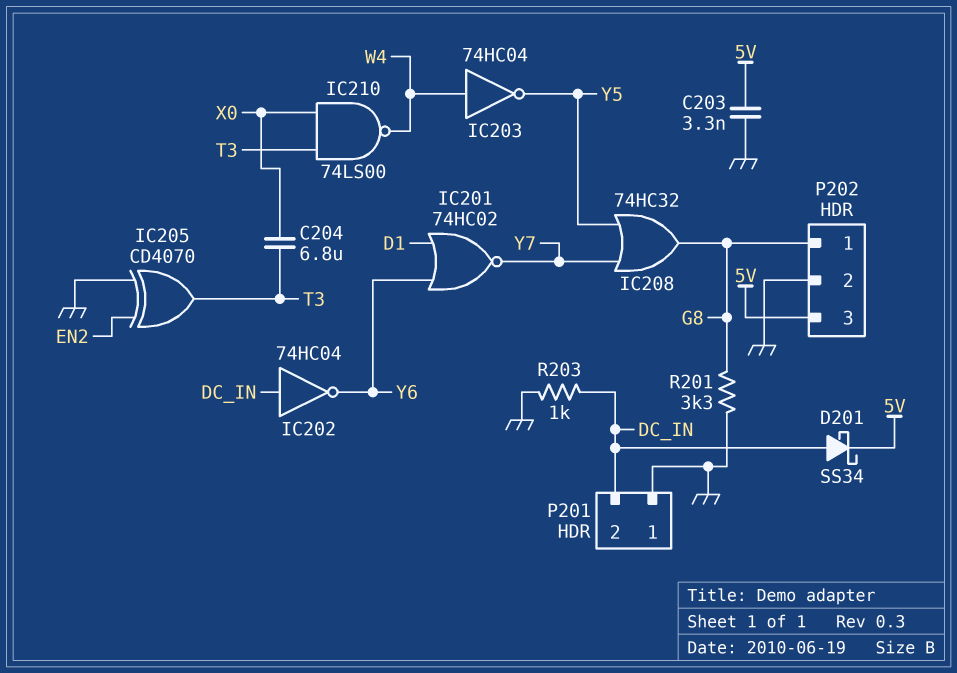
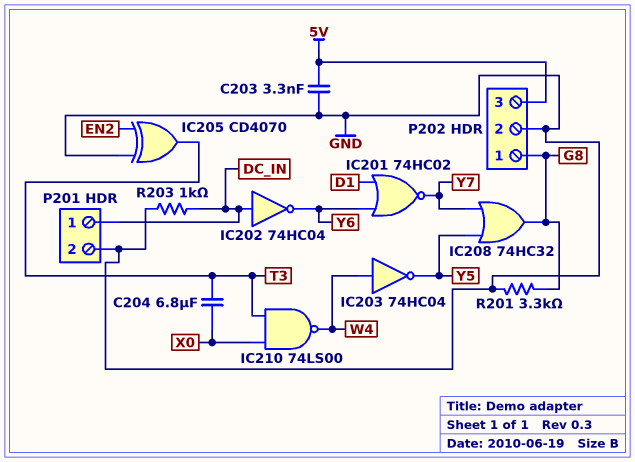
D201: schottky SS34 (A DC_IN, K 5V) -> none
P201 pin 1: GND -> DC_IN
P201 pin 2: DC_IN -> GND

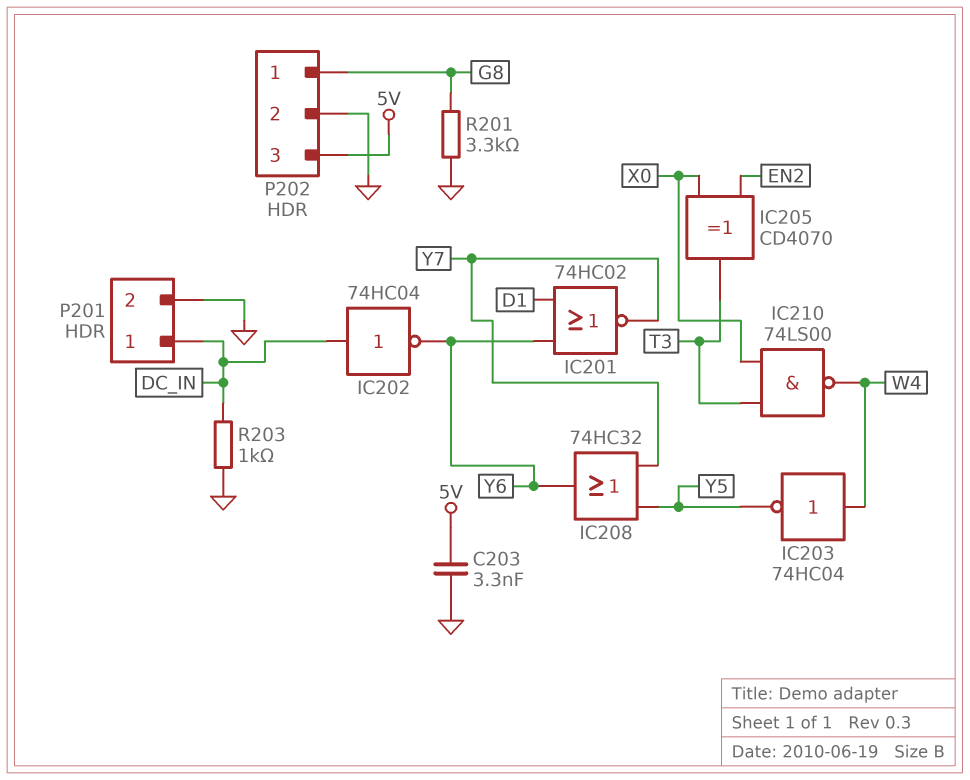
C204: 6.8uF (T3, X0) -> none
IC205: XOR CD4070 (in EN2, in GND, out T3) -> XOR CD4070 (in EN2, in X0, out T3)
IC208: OR 74HC32 (in Y5, in Y7, out G8) -> OR 74HC32 (in Y5, in Y7, out Y6)

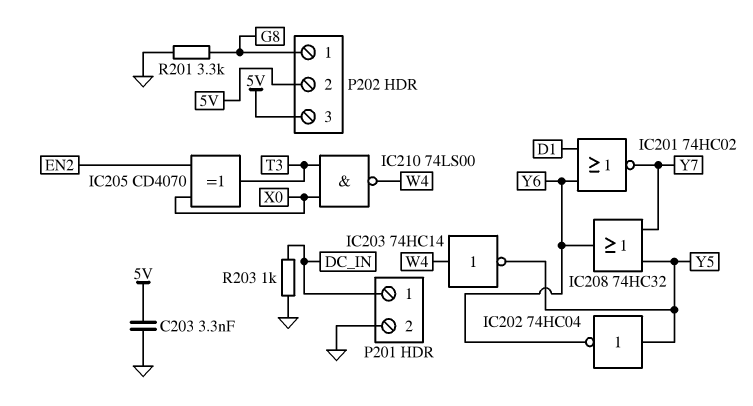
IC202: NOT 74HC04 (in DC_IN, out Y6) -> NOT 74HC04 (in Y5, out Y6)
IC203: NOT 74HC04 (in W4, out Y5) -> NOT 74HC14 (in W4, out Y5)
P202 pin 2: GND -> 5V

